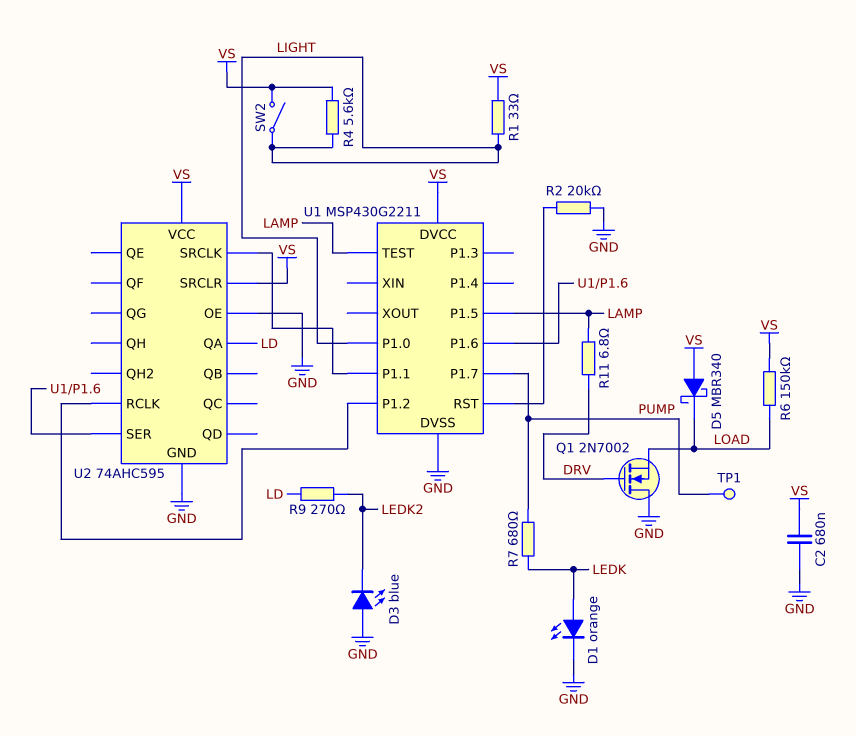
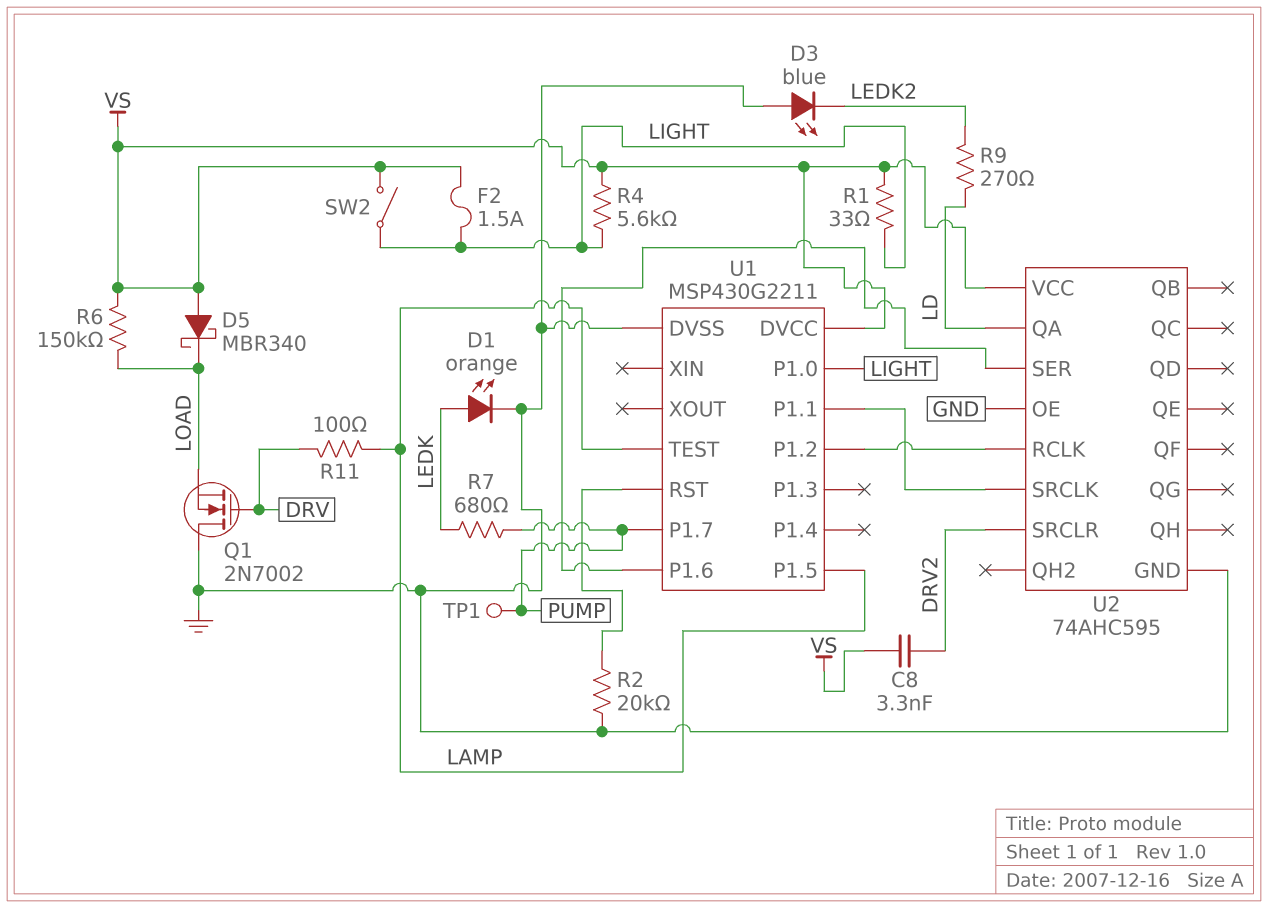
C2: 680nF (GND, VS) -> none
C8: none -> 3.3nF (DRV2, VS)
F2: none -> 1.5A (LIGHT, VS)
R11: 6.8 (DRV, LAMP) -> 100 (DRV, LAMP)
U2 pin SRCLR: VS -> DRV2

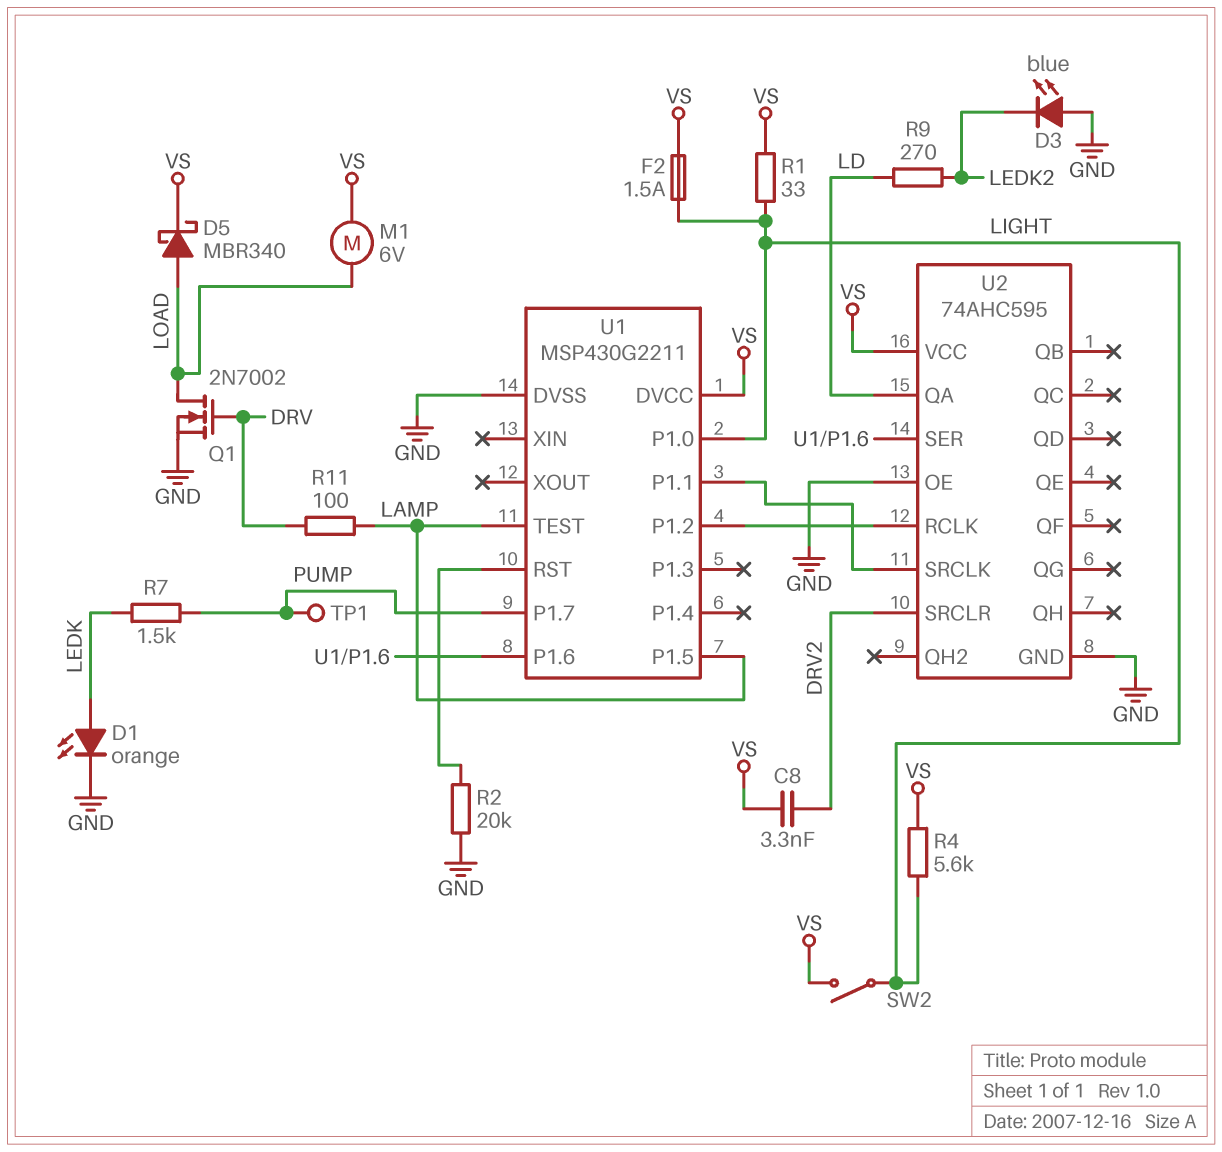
D5: schottky MBR340 (A VS, K LOAD) -> schottky MBR340 (A LOAD, K VS)
M1: none -> motor 6V (LOAD, VS)
Q1: NMOS 2N7002 (G DRV, D GND, S LOAD) -> NMOS 2N7002 (G DRV, D LOAD, S GND)
R6: 150k (LOAD, VS) -> none
R7: 680 (LEDK, PUMP) -> 1.5k (LEDK, PUMP)

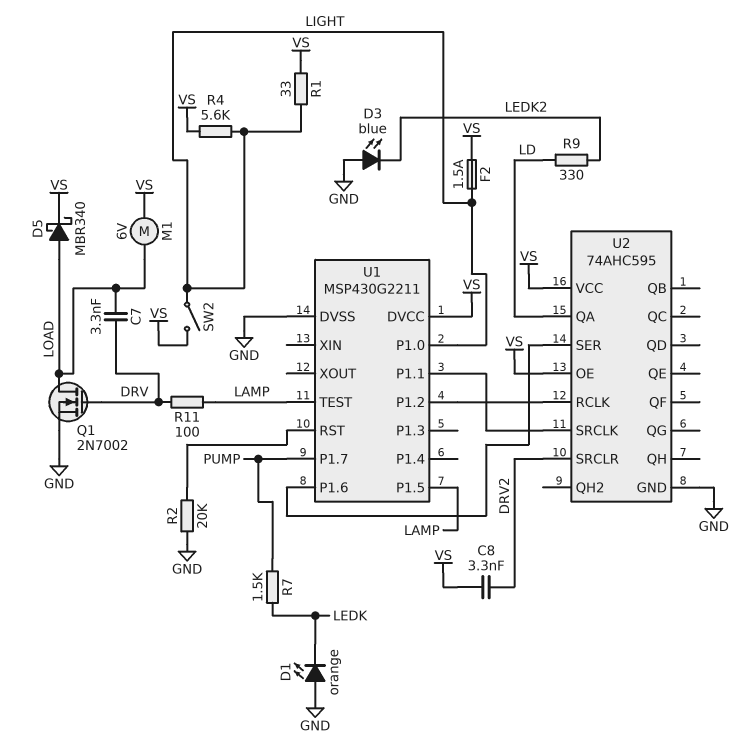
C7: none -> 3.3nF (DRV, LOAD)
D1: LED orange (A LEDK, K GND) -> LED orange (A GND, K LEDK)
R9: 270 (LD, LEDK2) -> 330 (LD, LEDK2)
TP1: test point (PUMP) -> none
U2 pin OE: GND -> VS

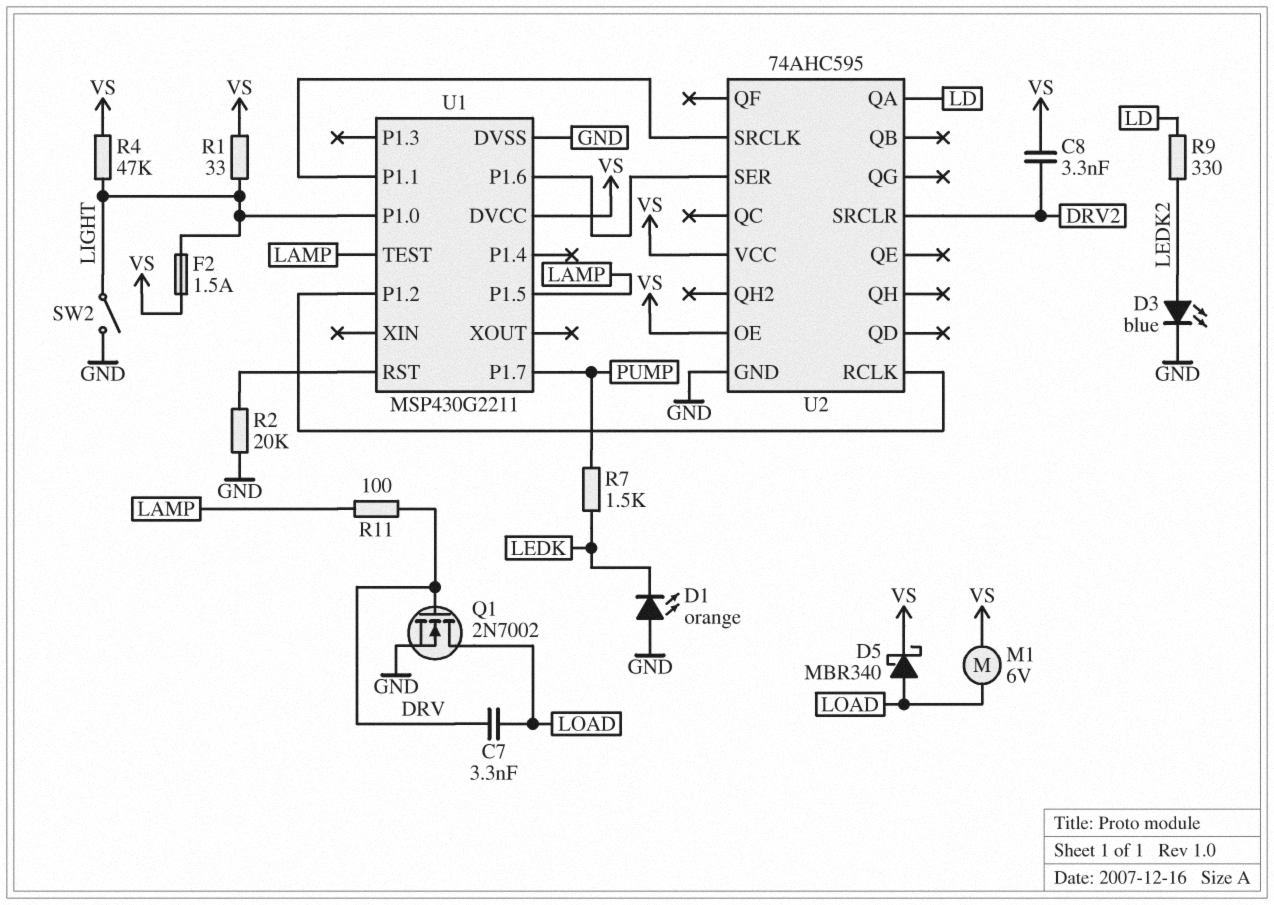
D3: LED blue (A GND, K LEDK2) -> LED blue (A LEDK2, K GND)
R4: 5.6k (LIGHT, VS) -> 47k (LIGHT, VS)
SW2: switch (LIGHT, VS) -> switch (GND, LIGHT)

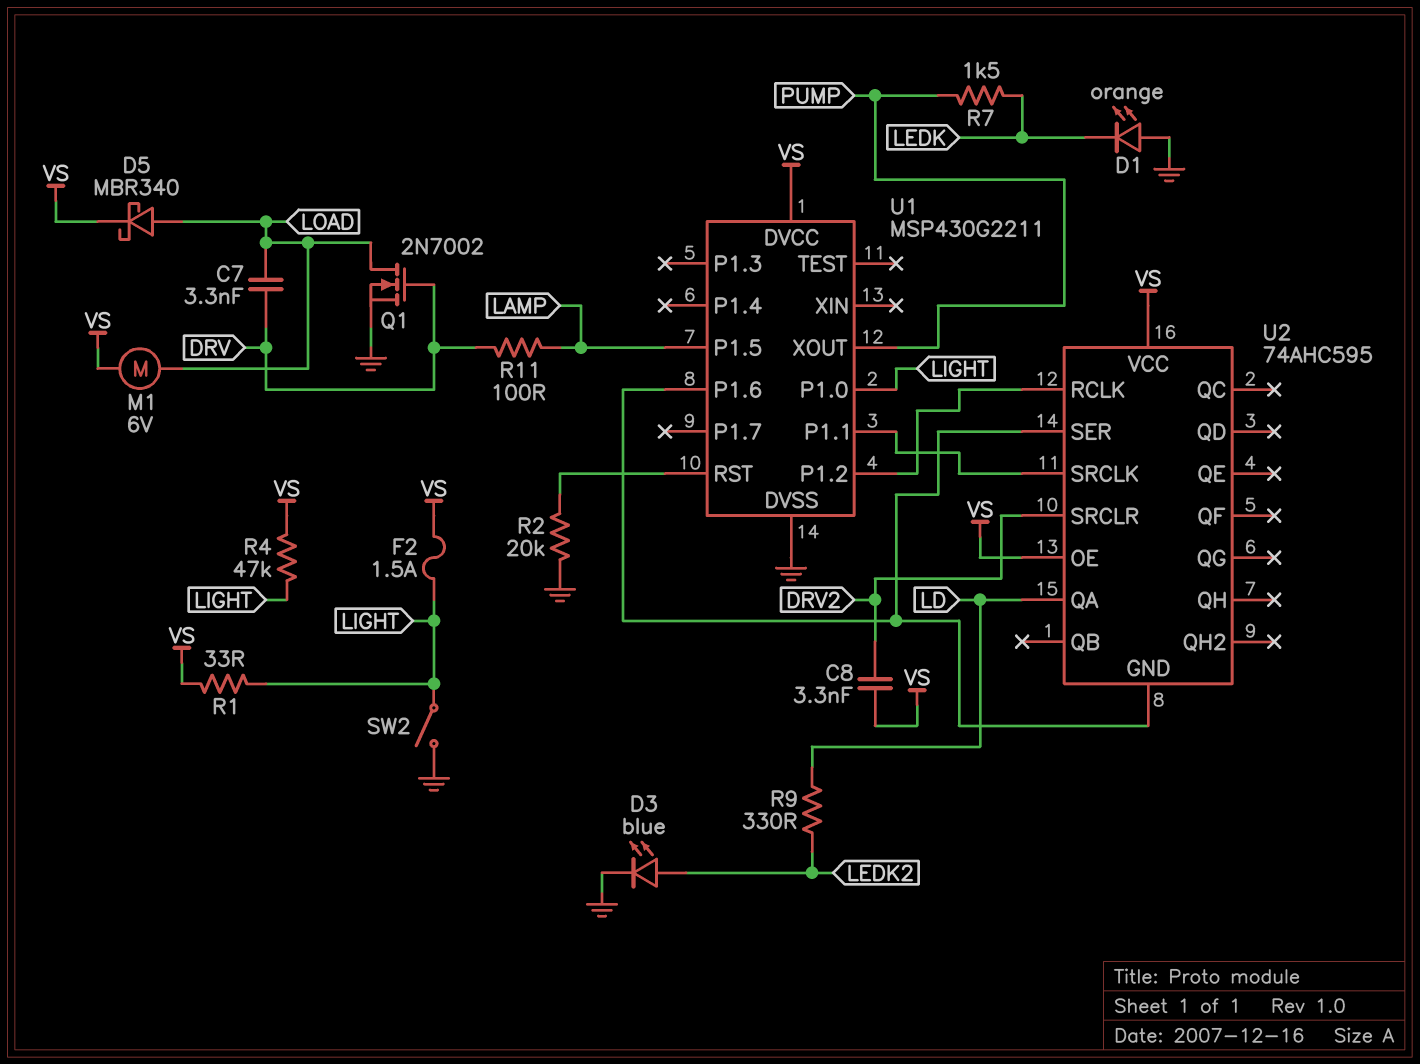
U1 pin P1.7: PUMP -> none
U1 pin TEST: LAMP -> none
U1 pin XOUT: none -> PUMP
U2 pin GND: GND -> U1/P1.6

